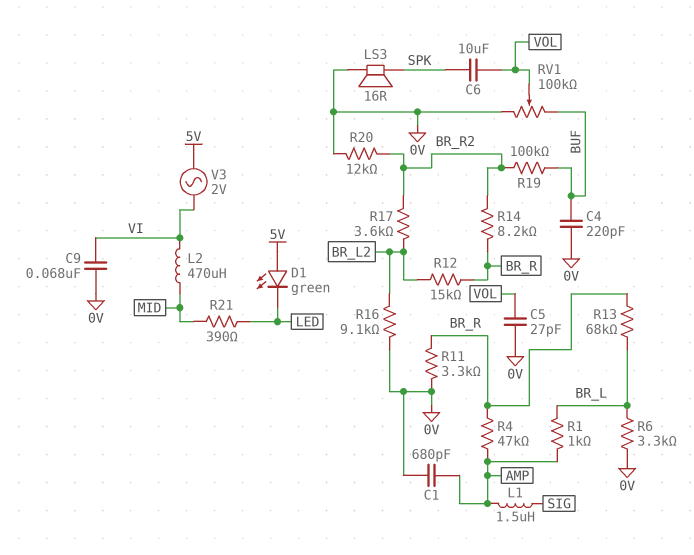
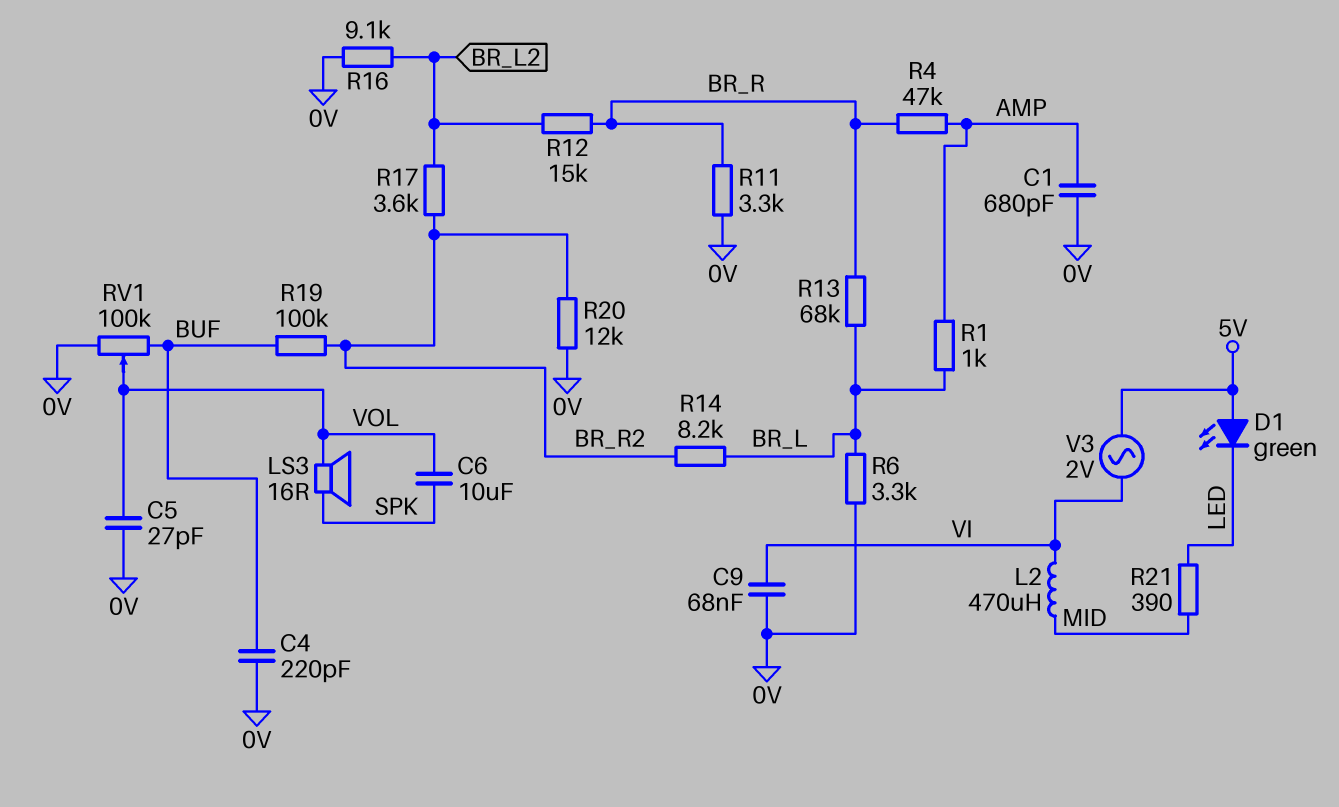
L1: 1.5uH (AMP, SIG) -> none
LS3: speaker 16R (0V, SPK) -> speaker 16R (SPK, VOL)
R14: 8.2k (BR_R, BR_R2) -> 8.2k (BR_L, BR_R2)

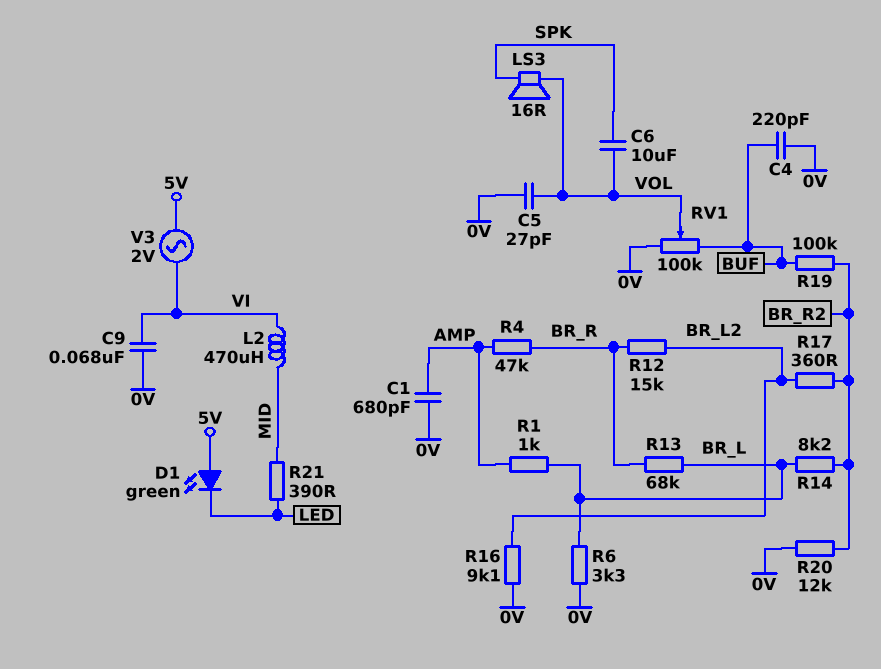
R11: 3.3k (0V, BR_R) -> none
R17: 3.6k (BR_L2, BR_R2) -> 360 (BR_L2, BR_R2)

